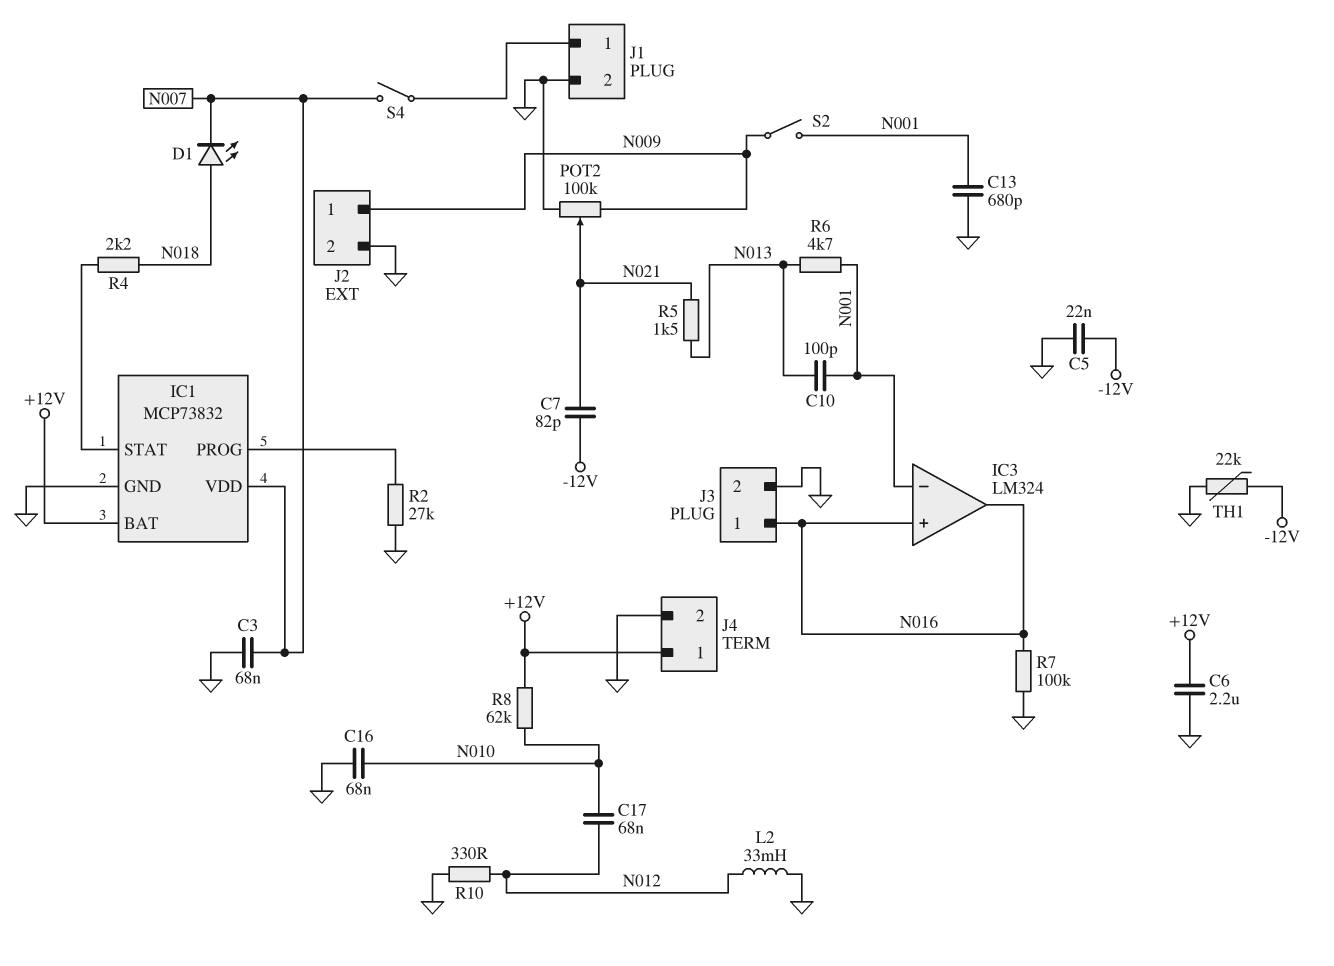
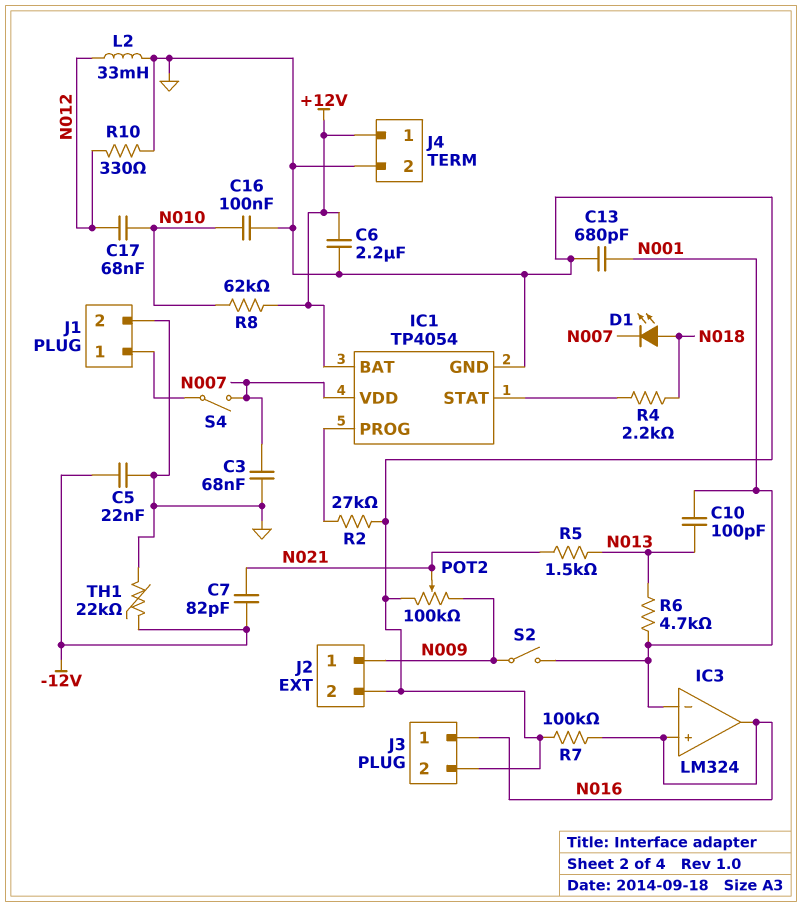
C16: 68nF (GND, N010) -> 100nF (GND, N010)
IC1: MCP73832 -> TP4054

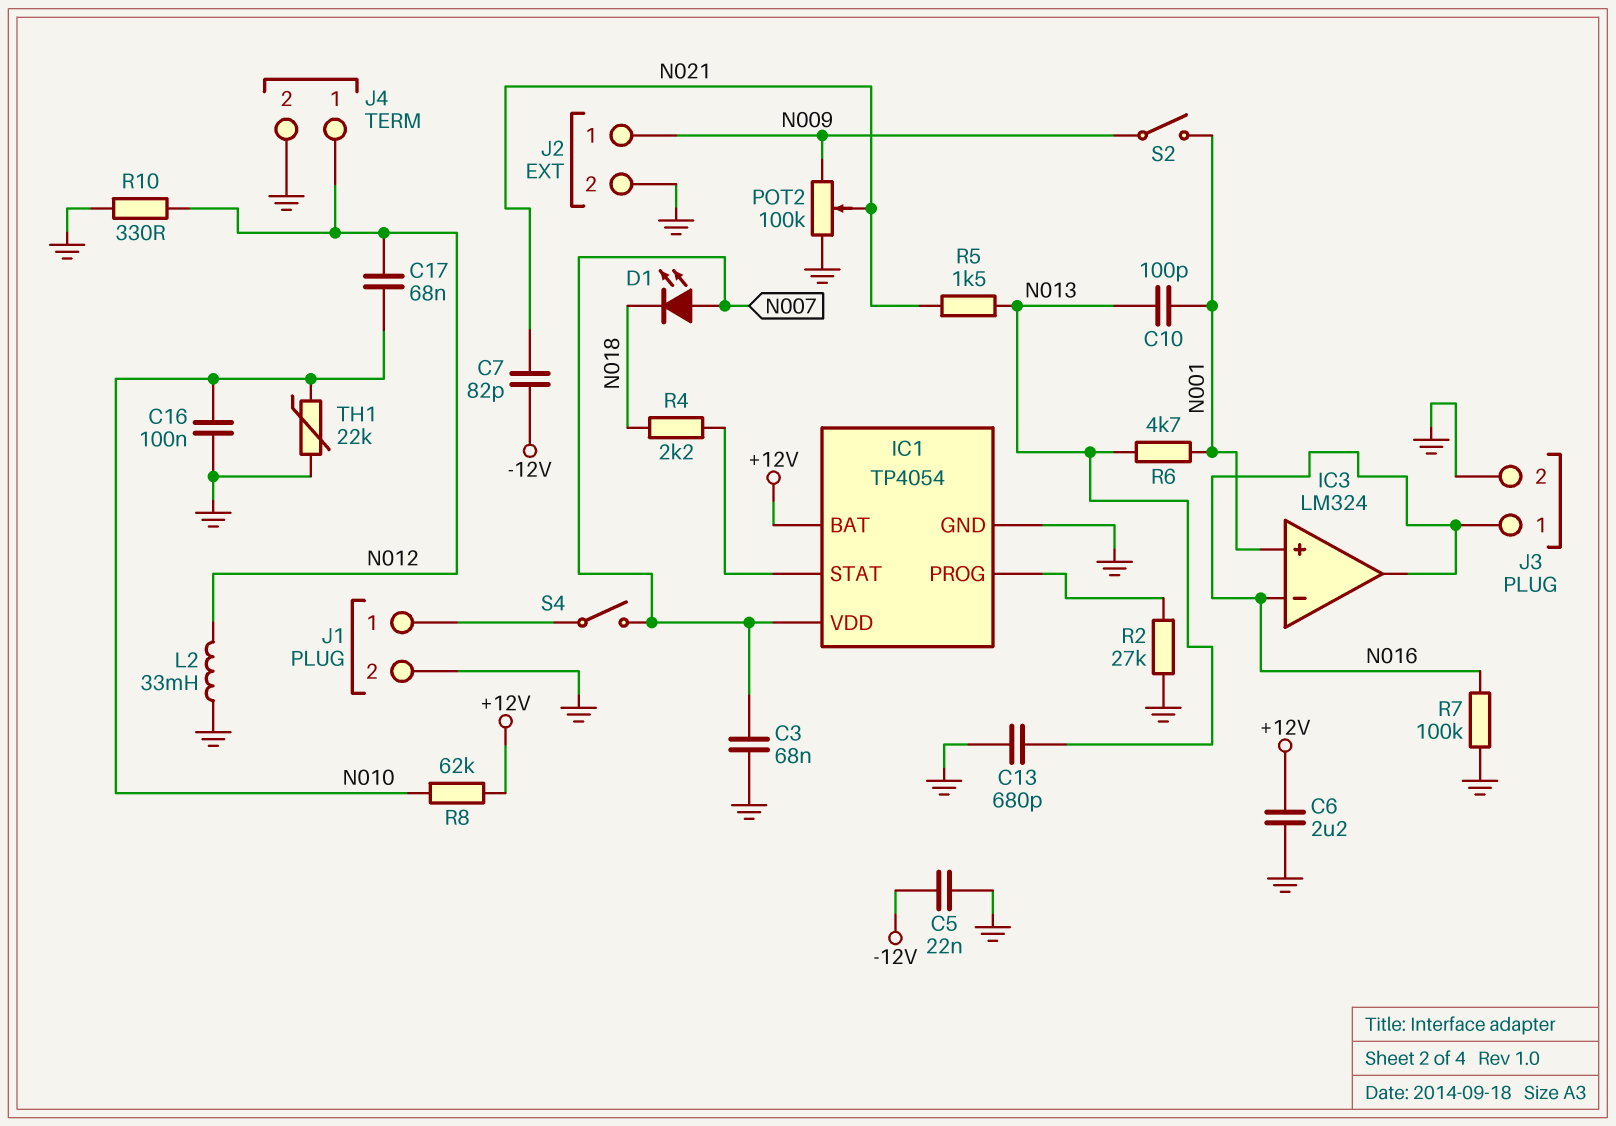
C13: 680pF (GND, N001) -> 680pF (GND, N013)
D1: LED (A N018, K N007) -> LED (A N007, K N018)
IC3 pin in+: N016 -> N001
IC3 pin in-: N001 -> N016
J4 pin 1: +12V -> N012
TH1: 22k (-12V, GND) -> 22k (GND, N010)

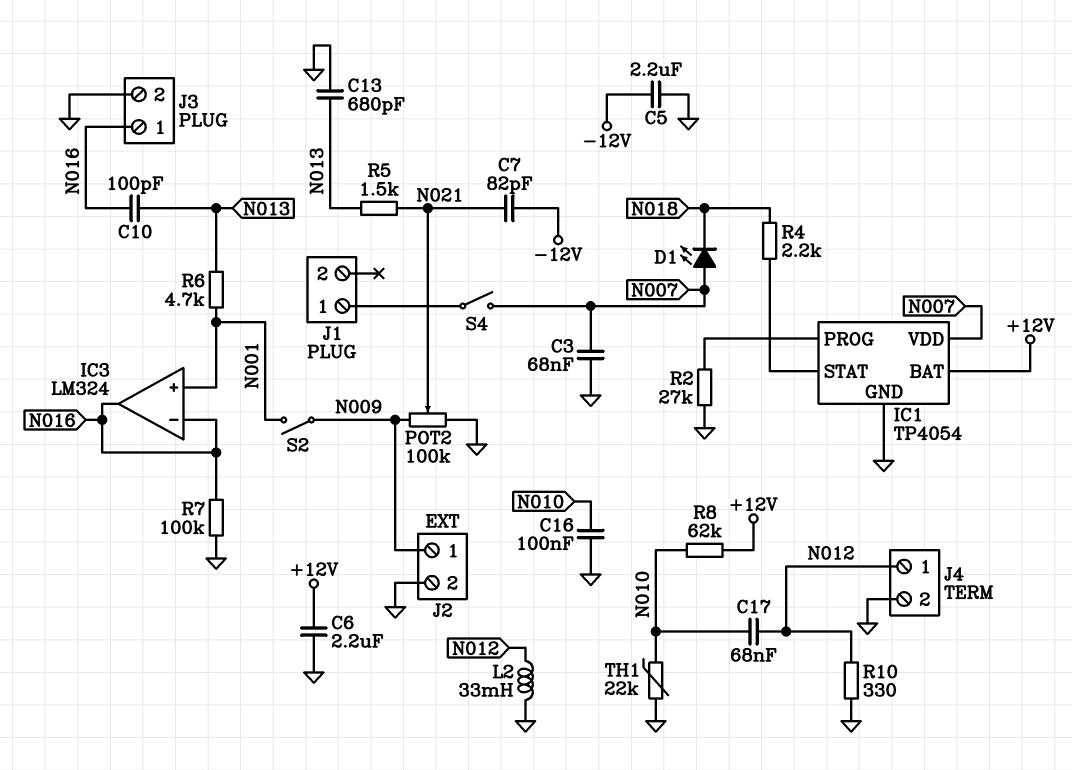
C5: 22nF (-12V, GND) -> 2.2uF (-12V, GND)
C10: 100pF (N001, N013) -> 100pF (N013, N016)
J1 pin 2: GND -> none

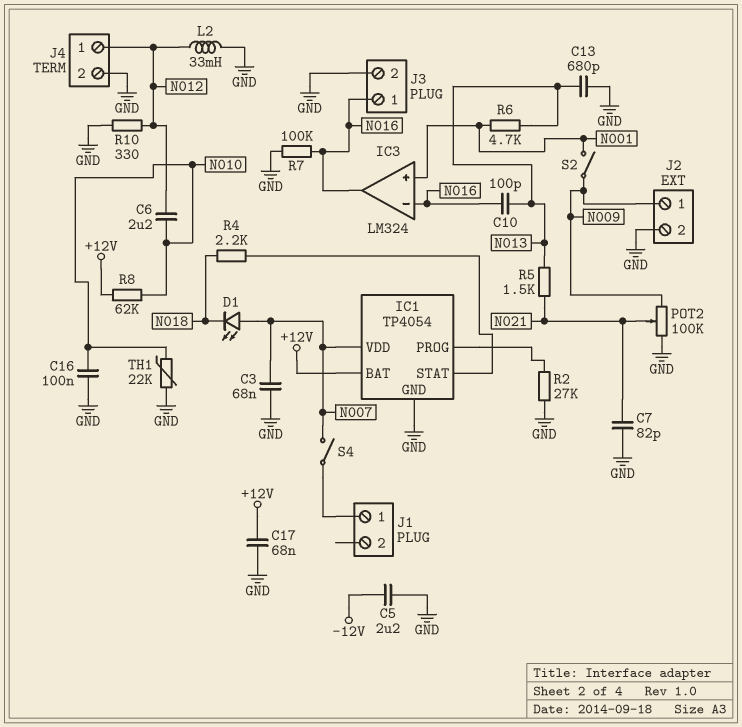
C6: 2.2uF (+12V, GND) -> 2.2uF (N010, N012)
C7: 82pF (-12V, N021) -> 82pF (GND, N021)
C17: 68nF (N010, N012) -> 68nF (+12V, GND)

